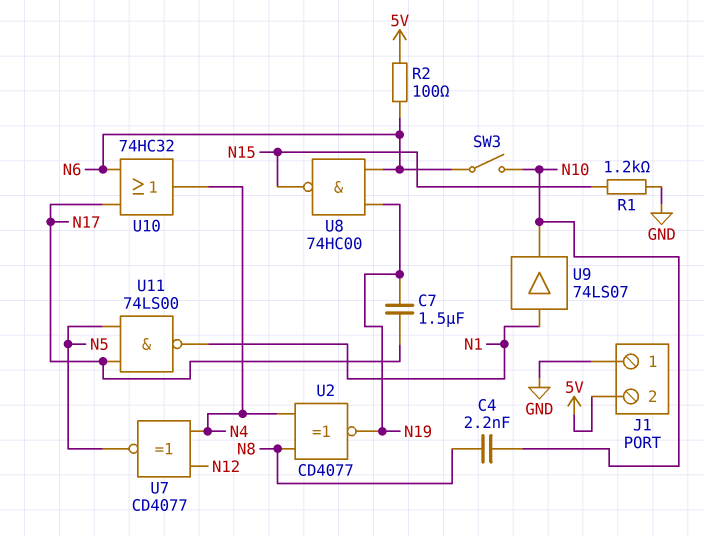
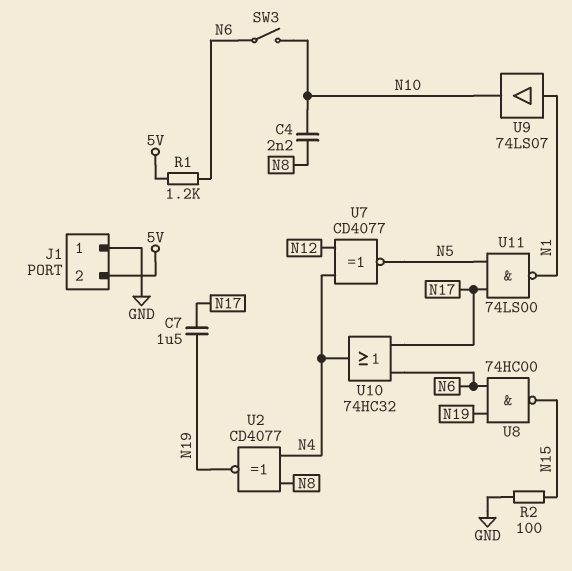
R1: 1.2k (GND, N15) -> 1.2k (5V, N6)
R2: 100 (5V, N6) -> 100 (GND, N15)

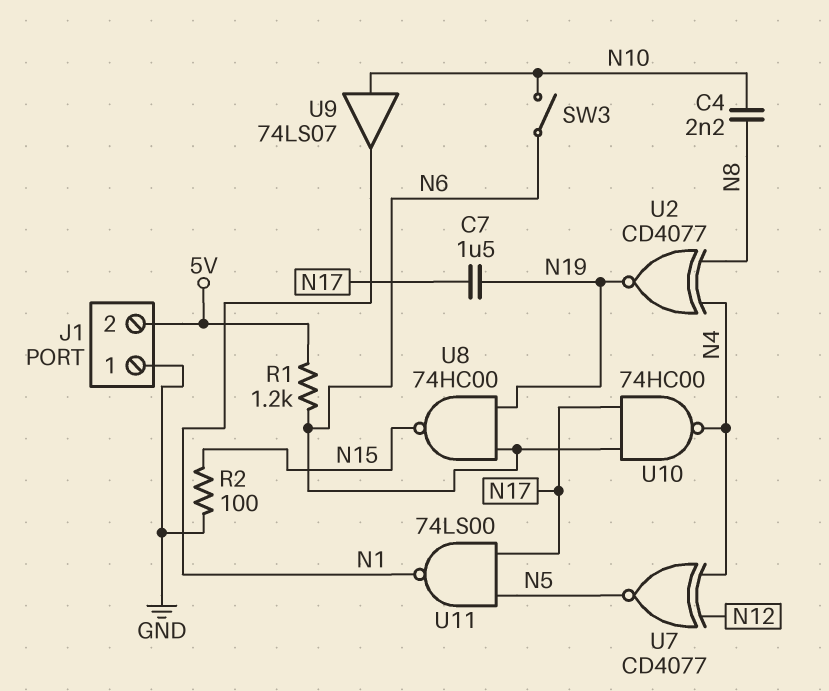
U9: buffer 74LS07 (in N1, out N10) -> buffer 74LS07 (in N10, out N1)
U10: OR 74HC32 (in N6, in N17, out N4) -> NAND 74HC00 (in N6, in N17, out N4)

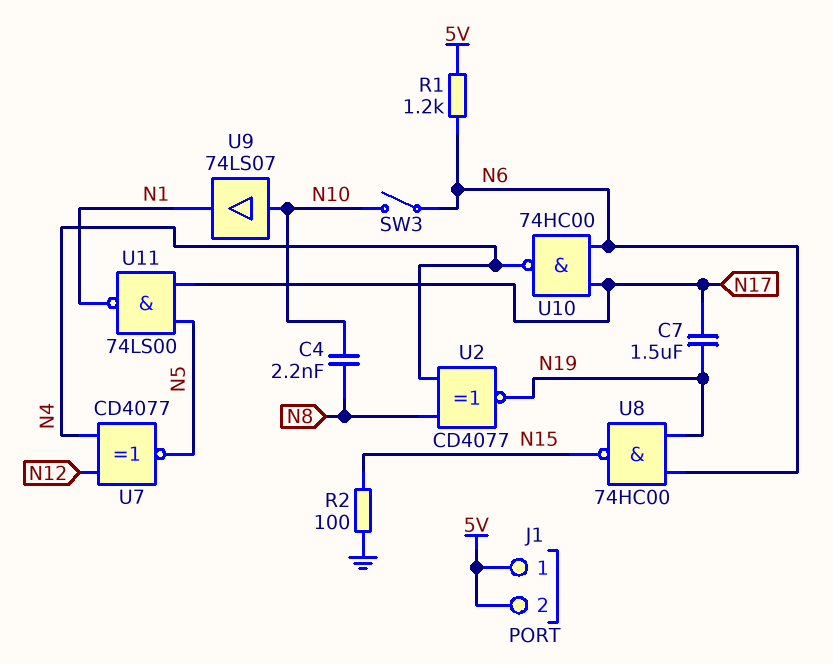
J1 pin 1: GND -> 5V

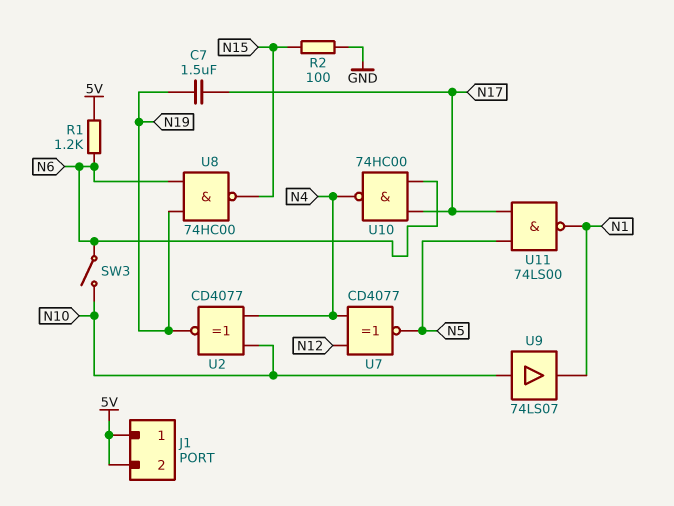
C4: 2.2nF (N8, N10) -> none
U2: XNOR CD4077 (in N4, in N8, out N19) -> XNOR CD4077 (in N4, in N10, out N19)

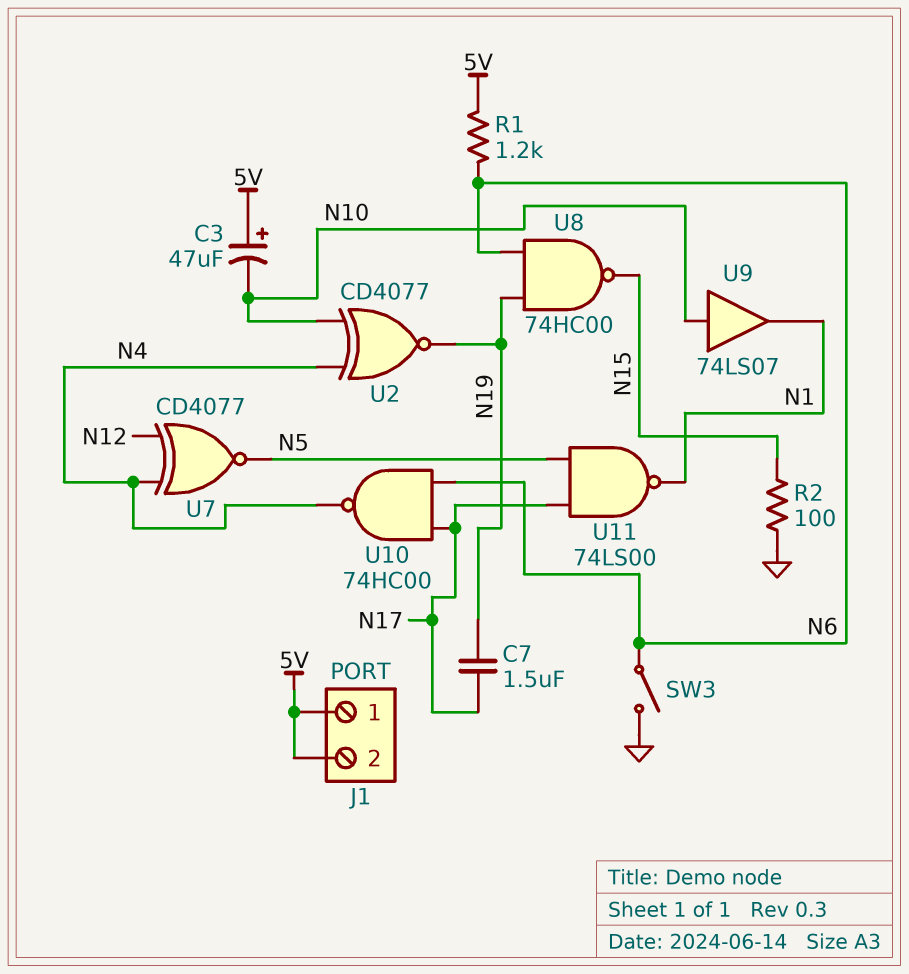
C3: none -> 47uF (plus 5V, minus N10)
SW3: switch (N6, N10) -> switch (GND, N6)

